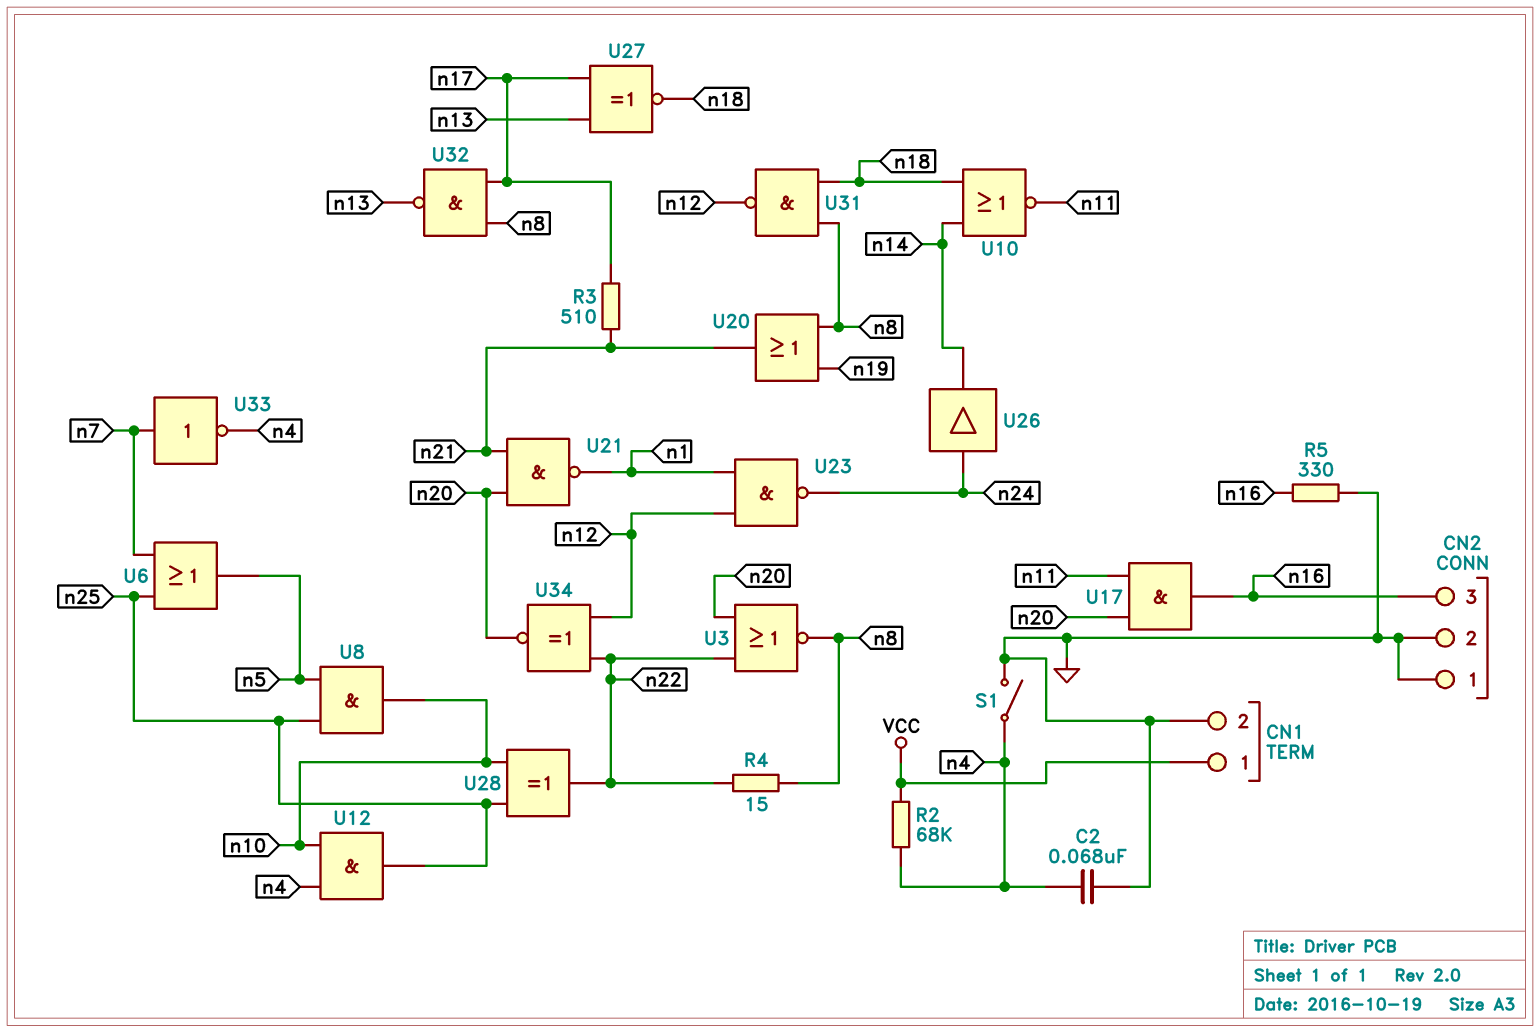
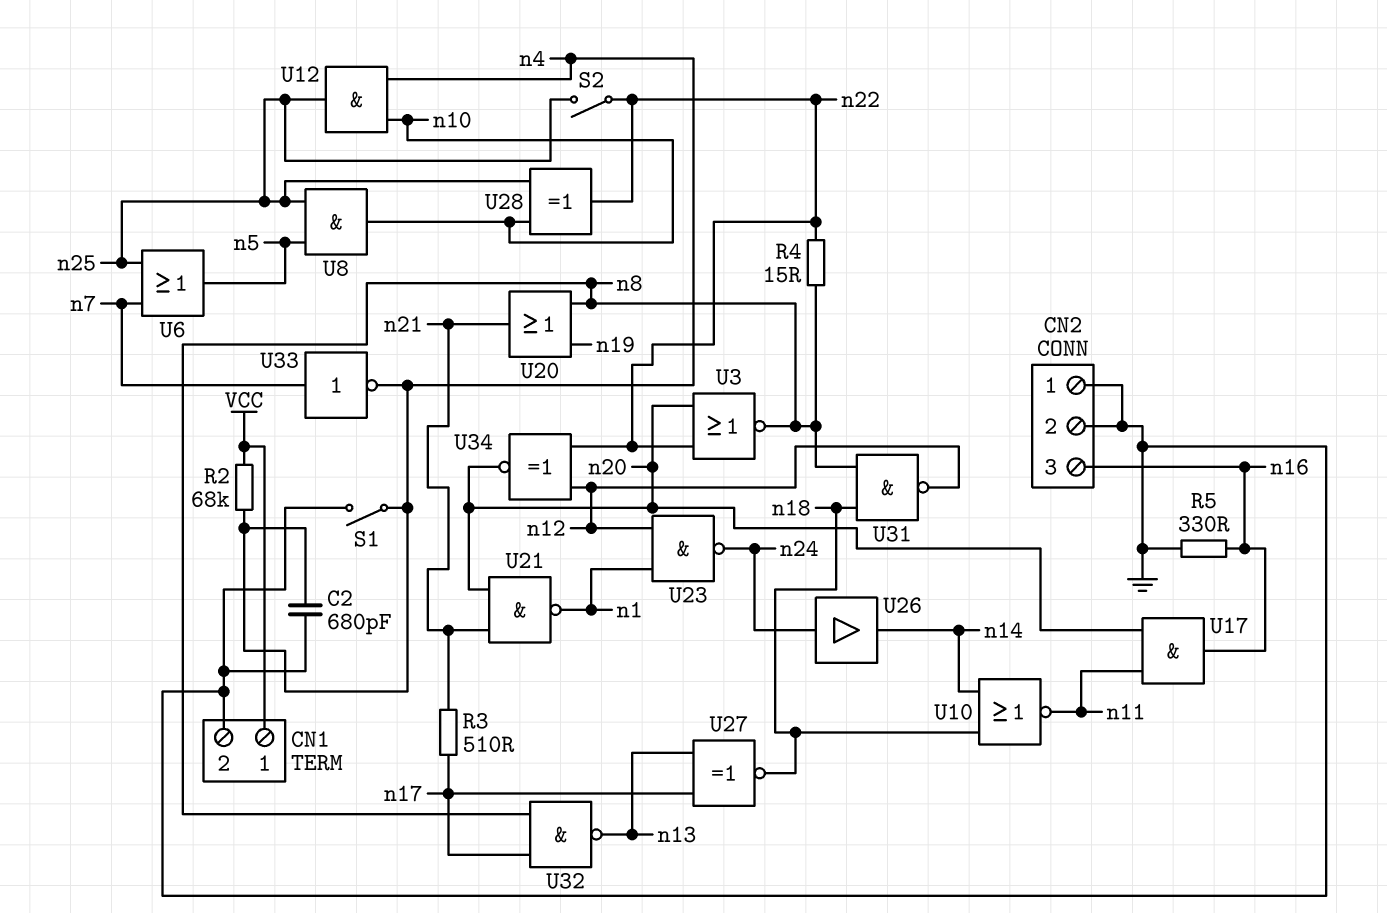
C2: 68nF (GND, n4) -> 680pF (GND, n4)
S2: none -> switch (n22, n25)

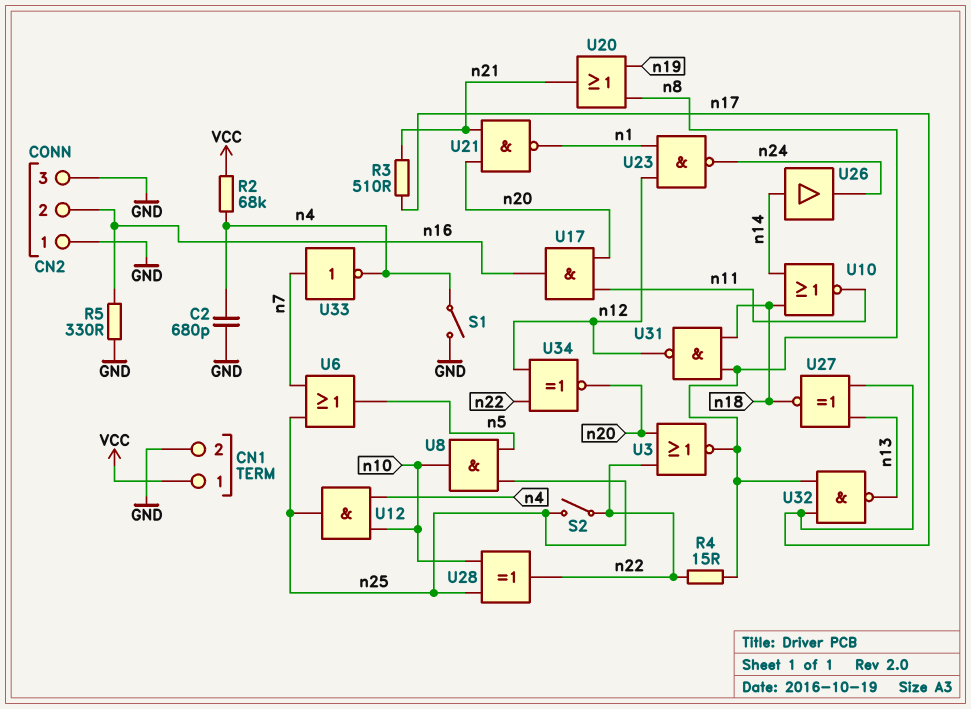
CN2 pin 2: GND -> n16
CN2 pin 3: n16 -> GND
U26: buffer (in n24, out n14) -> buffer (in n14, out n24)

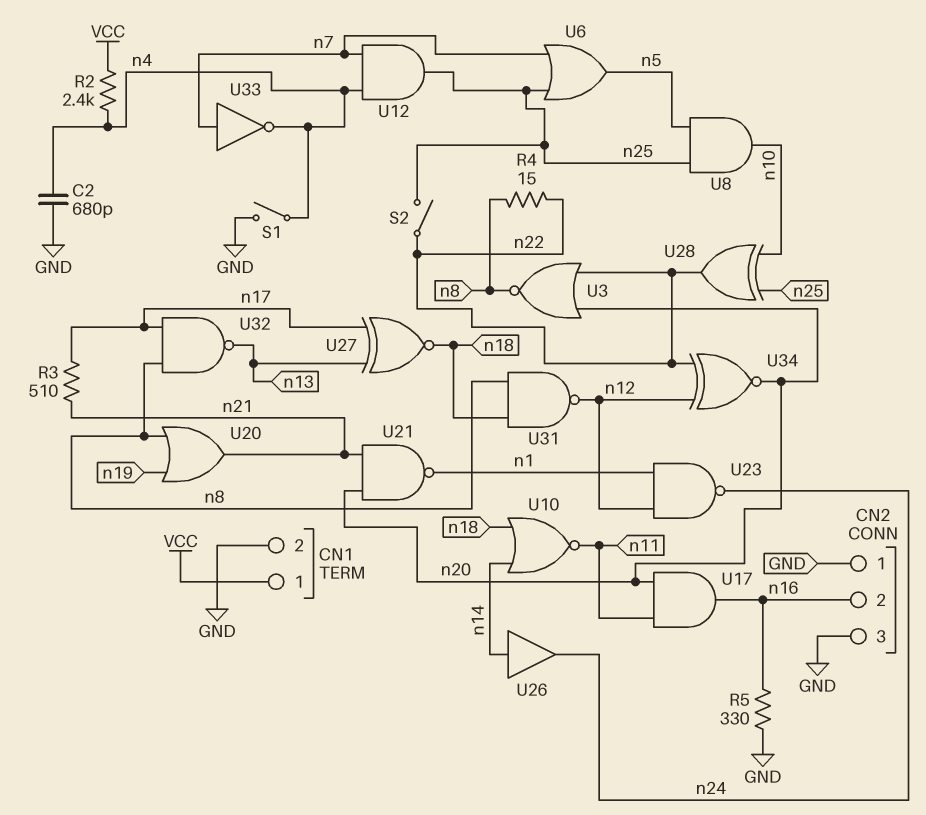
R2: 68k (VCC, n4) -> 2.4k (VCC, n4)
U12: AND (in n4, in n10, out n25) -> AND (in n4, in n7, out n25)

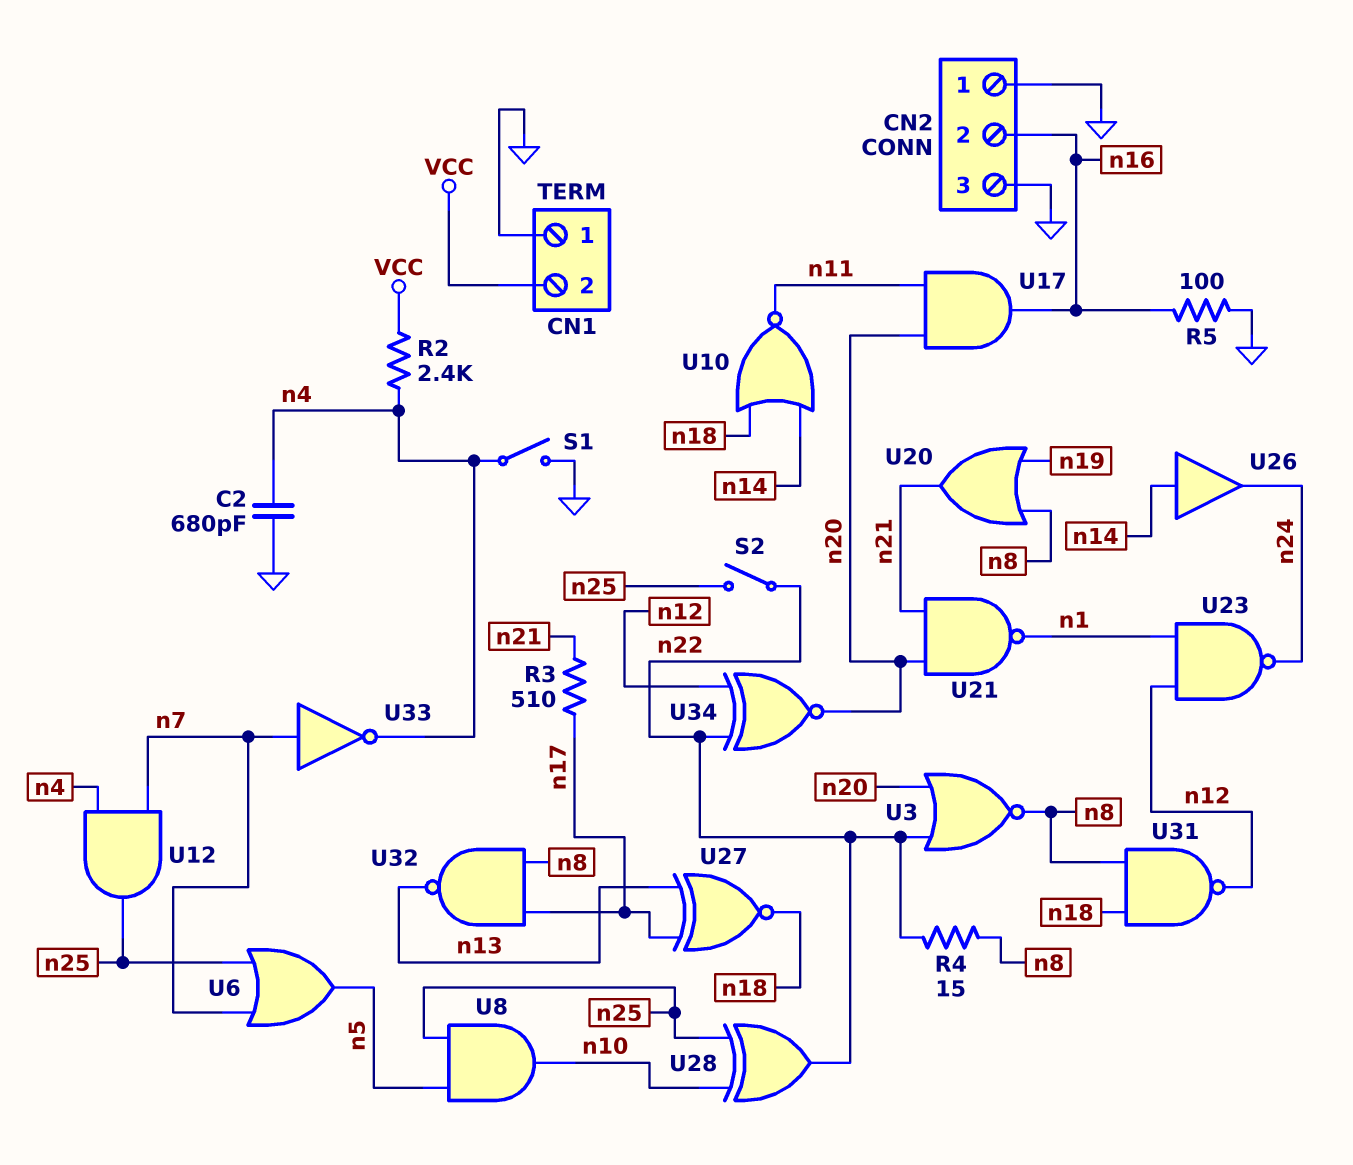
CN1 pin 1: VCC -> GND
CN1 pin 2: GND -> VCC
R5: 330 (GND, n16) -> 100 (GND, n16)

